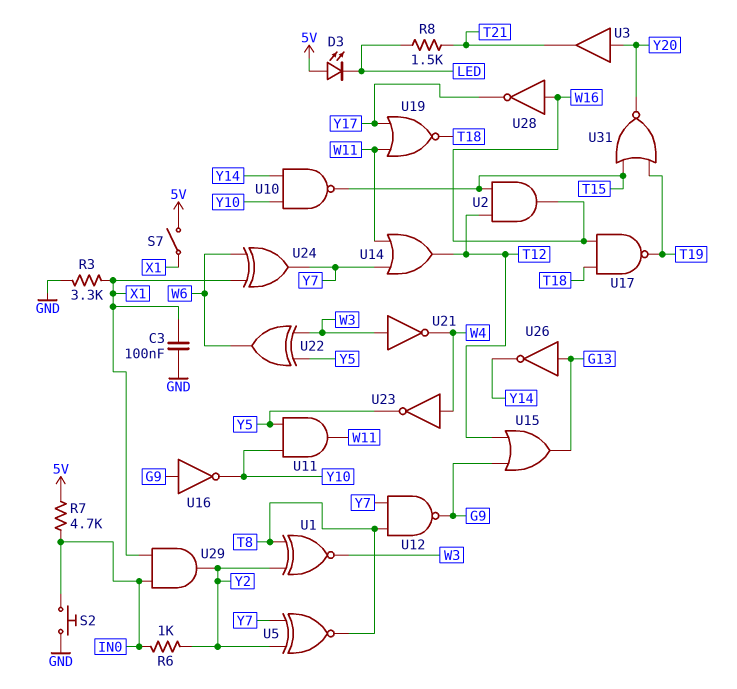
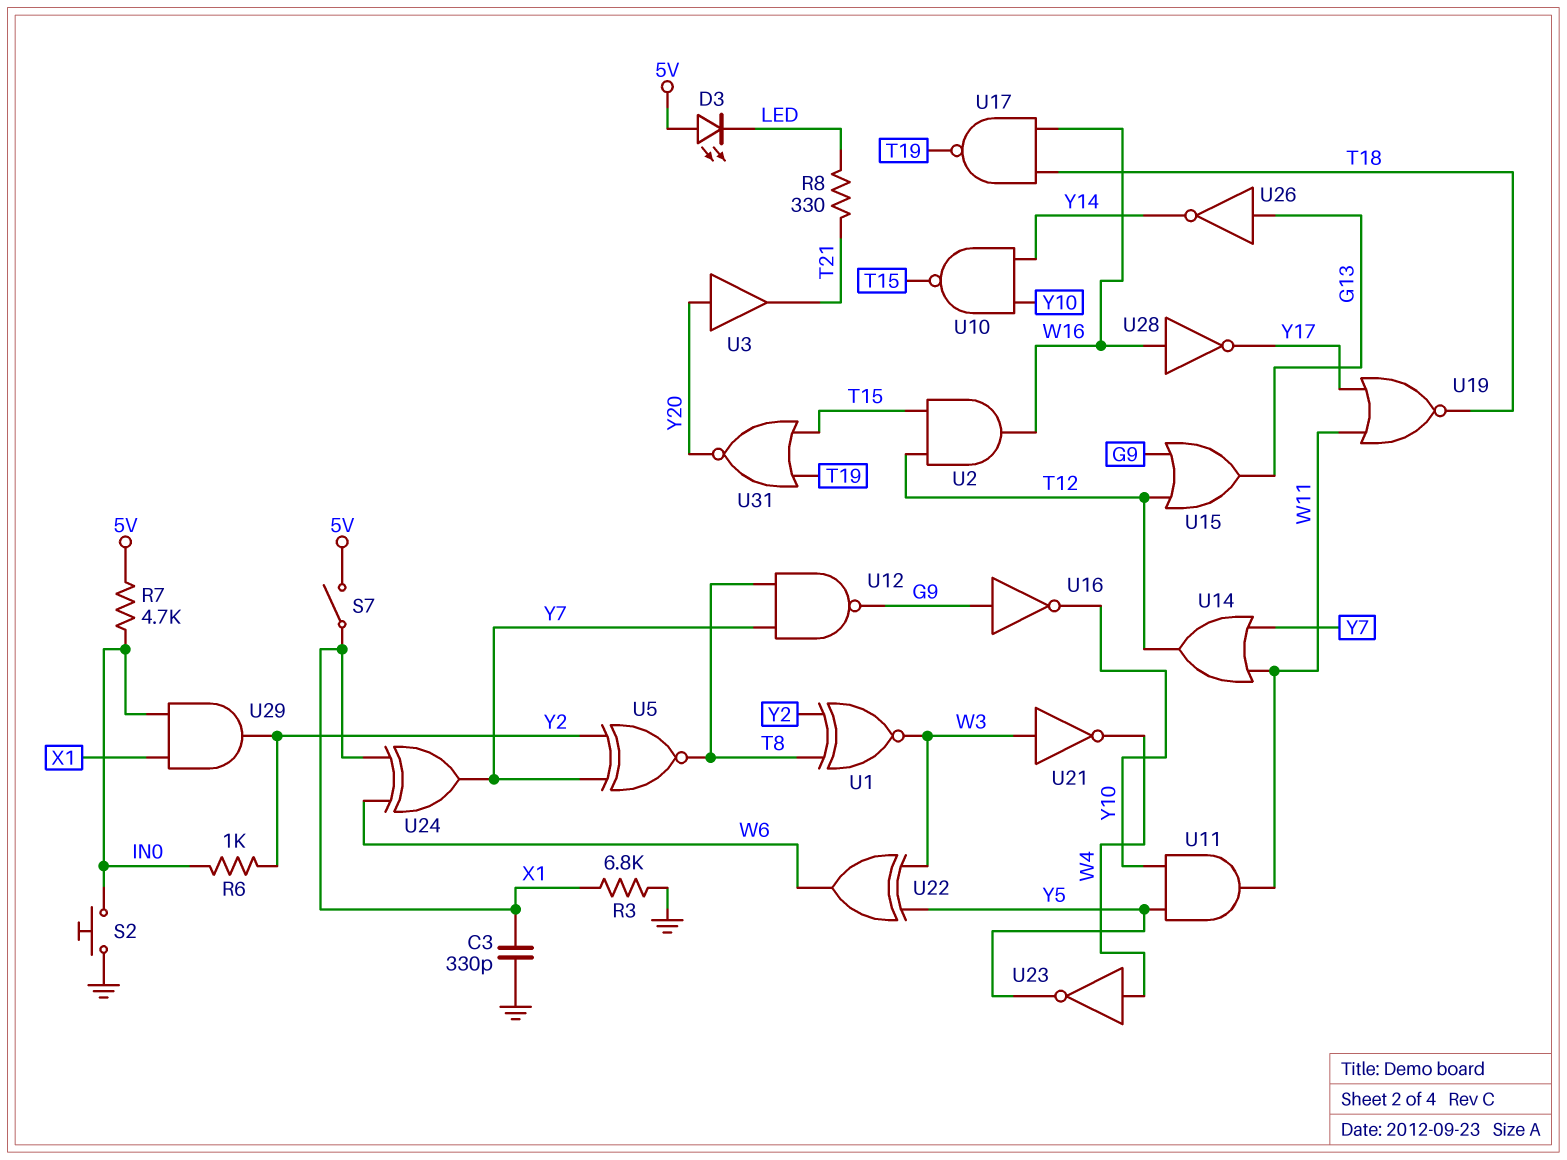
C3: 100nF (GND, X1) -> 330pF (GND, X1)
R3: 3.3k (GND, X1) -> 6.8k (GND, X1)
R8: 1.5k (LED, T21) -> 330 (LED, T21)

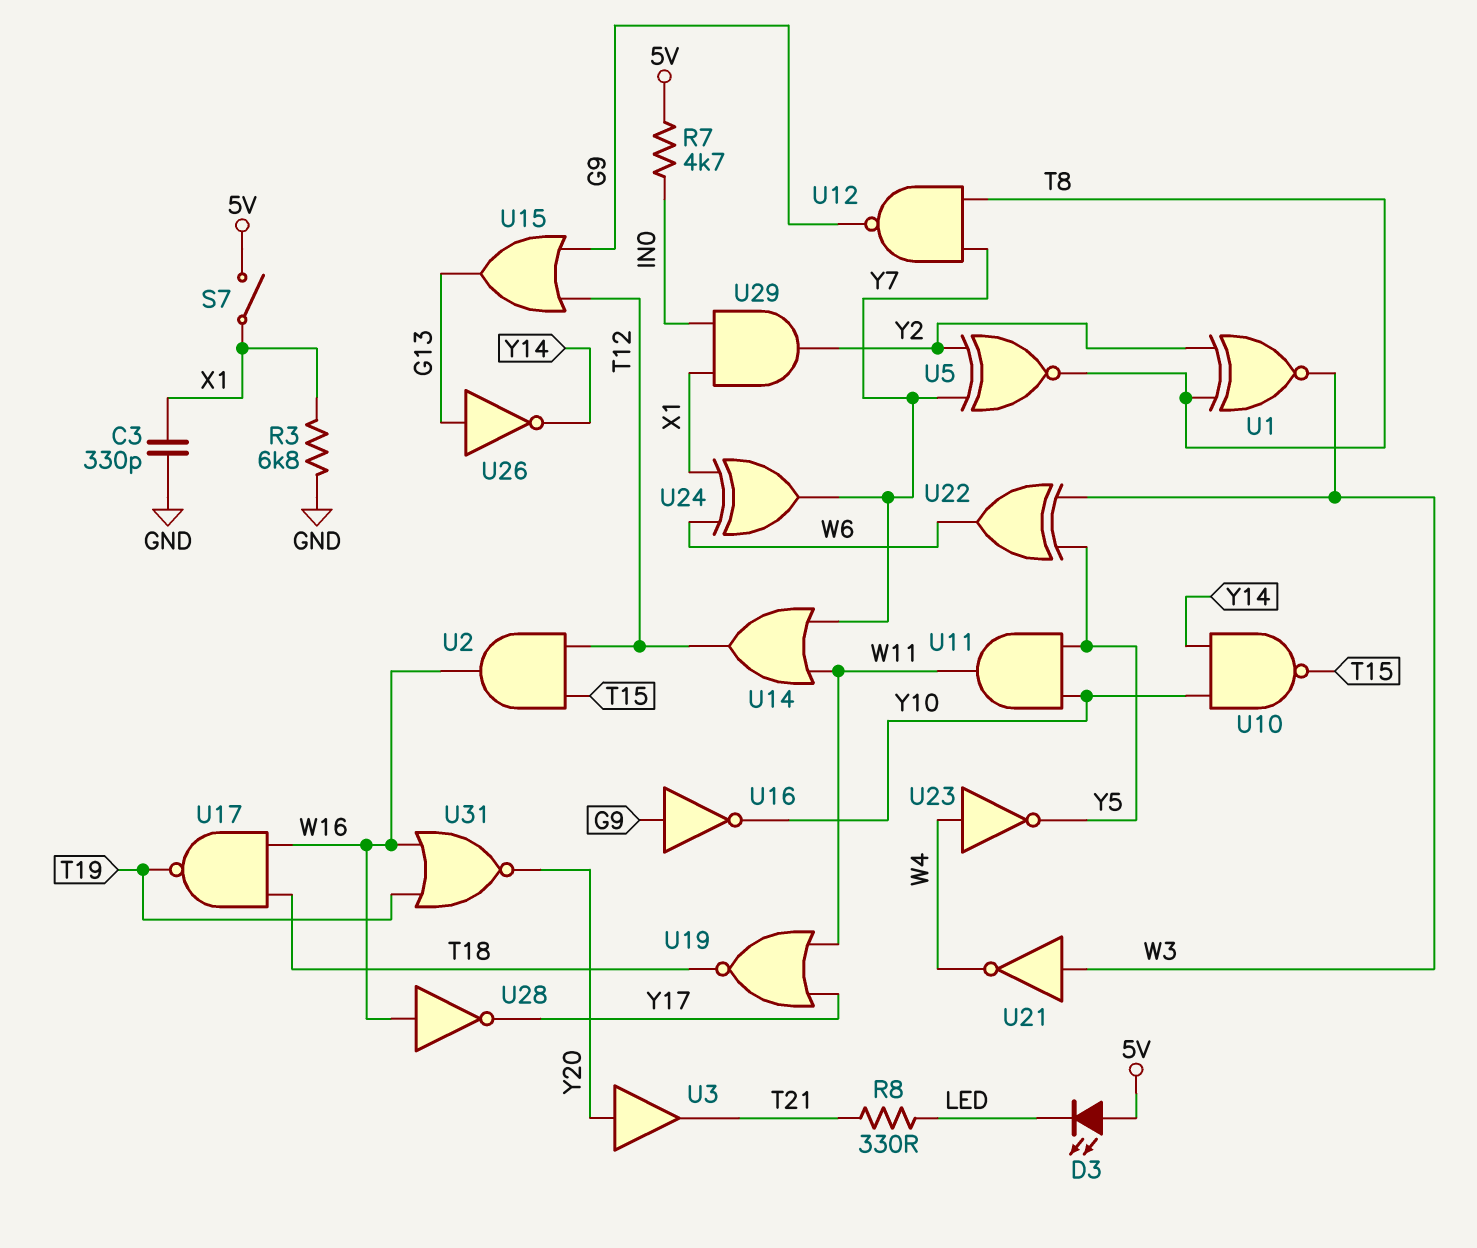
R6: 1k (IN0, Y2) -> none
S2: button (GND, IN0) -> none
U31: NOR (in T15, in T19, out Y20) -> NOR (in T19, in W16, out Y20)

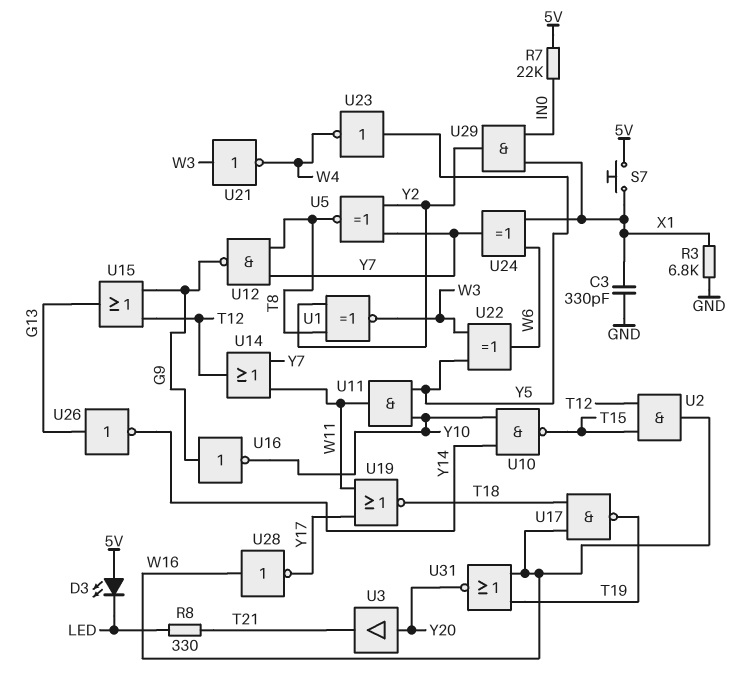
R7: 4.7k (5V, IN0) -> 22k (5V, IN0)
S7: switch (5V, X1) -> button (5V, X1)
U23: NOT (in W4, out Y5) -> NOT (in Y5, out W4)

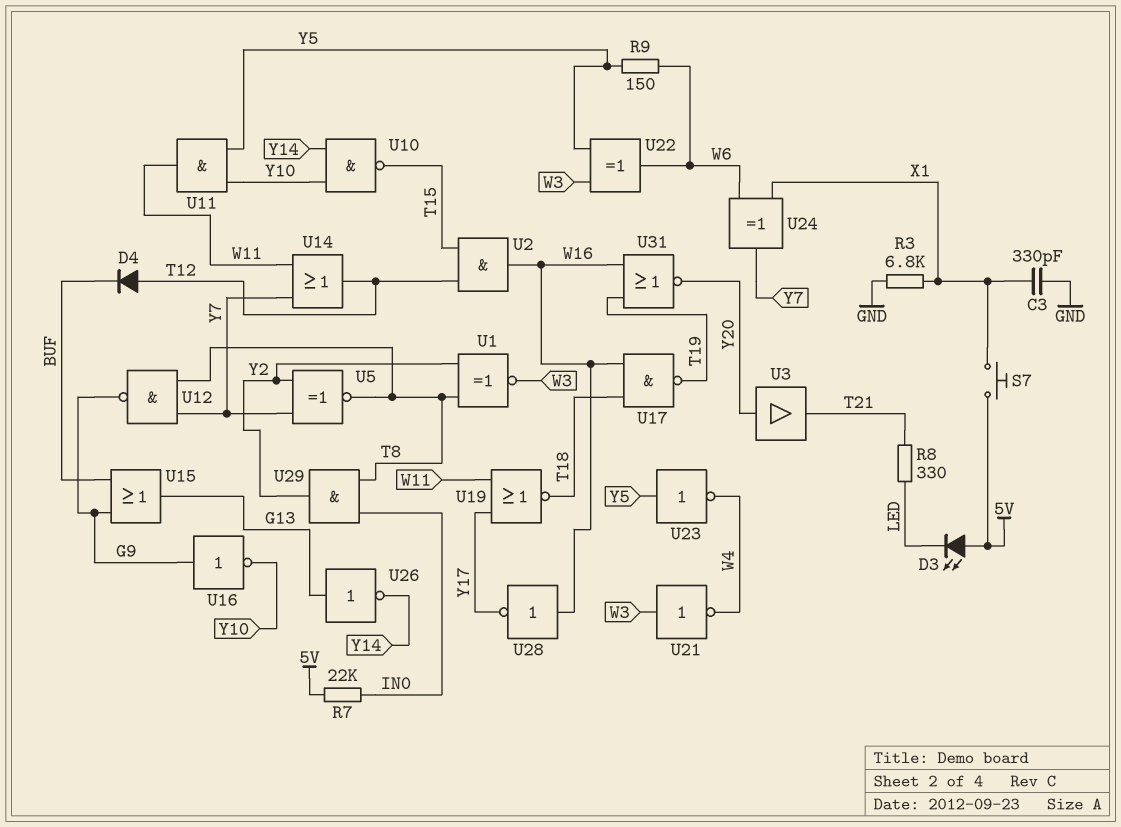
D4: none -> diode (A T12, K BUF)
R9: none -> 150 (W6, Y5)
U15: OR (in G9, in T12, out G13) -> OR (in BUF, in G9, out G13)
U29: AND (in IN0, in X1, out Y2) -> AND (in IN0, in T8, out Y2)

